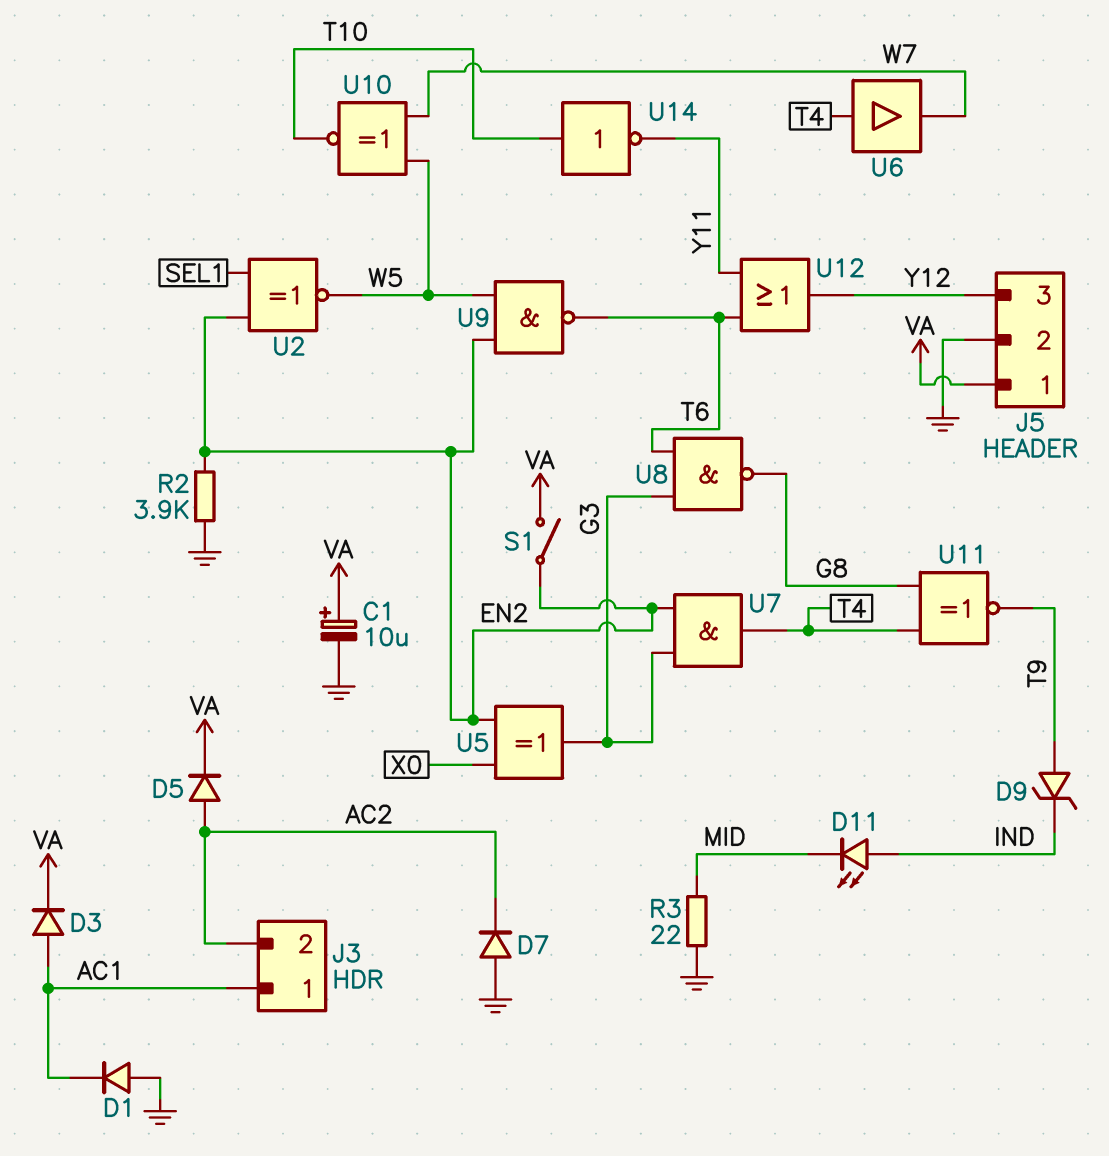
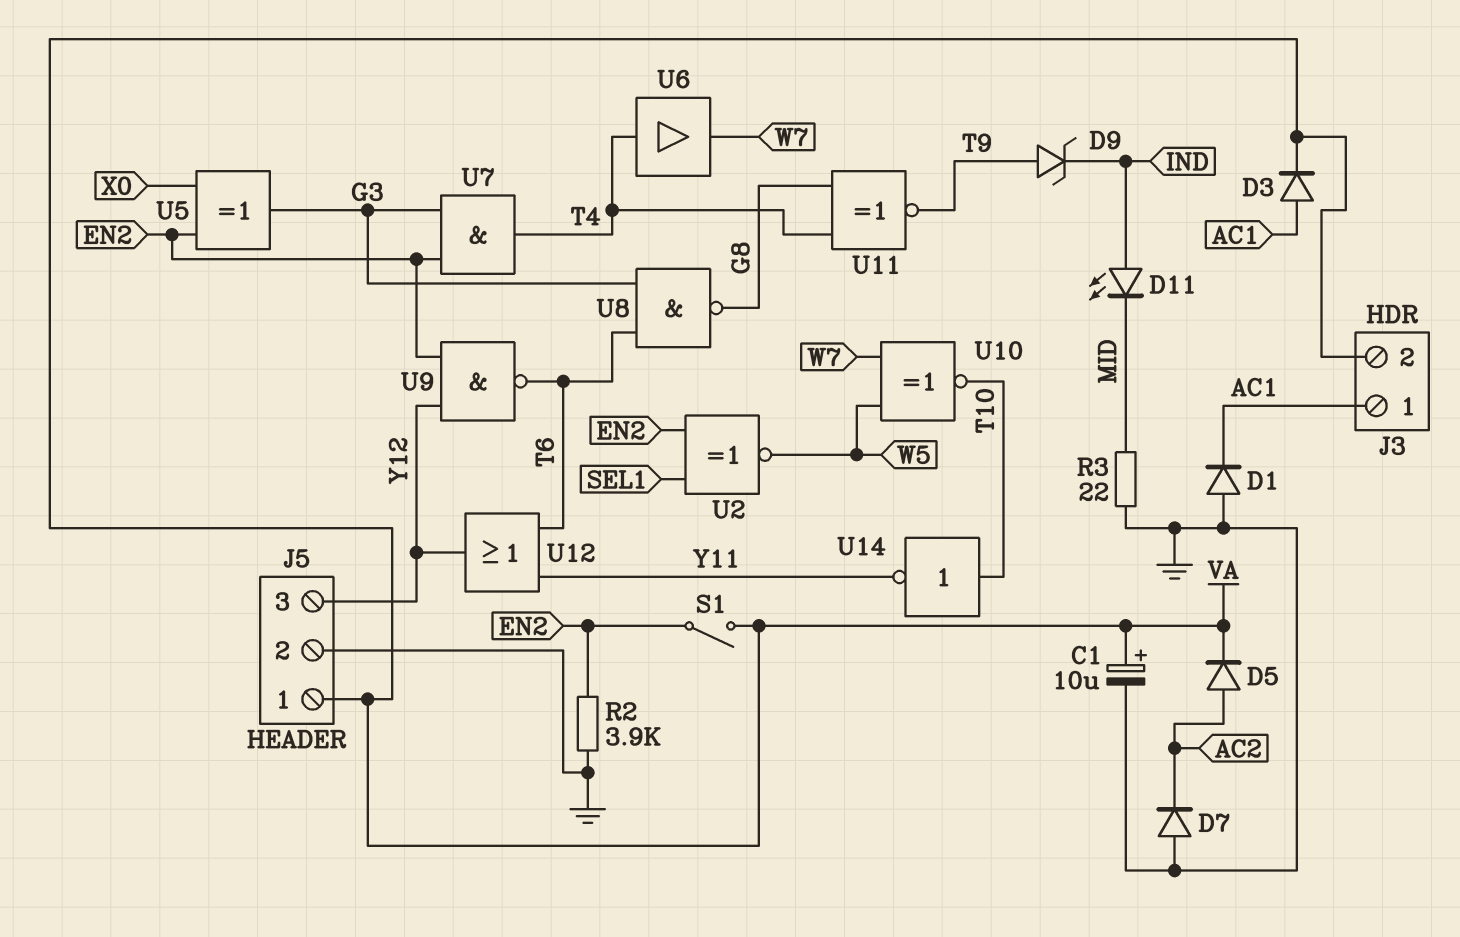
J3 pin 2: AC2 -> VA
U9: NAND (in EN2, in W5, out T6) -> NAND (in EN2, in Y12, out T6)

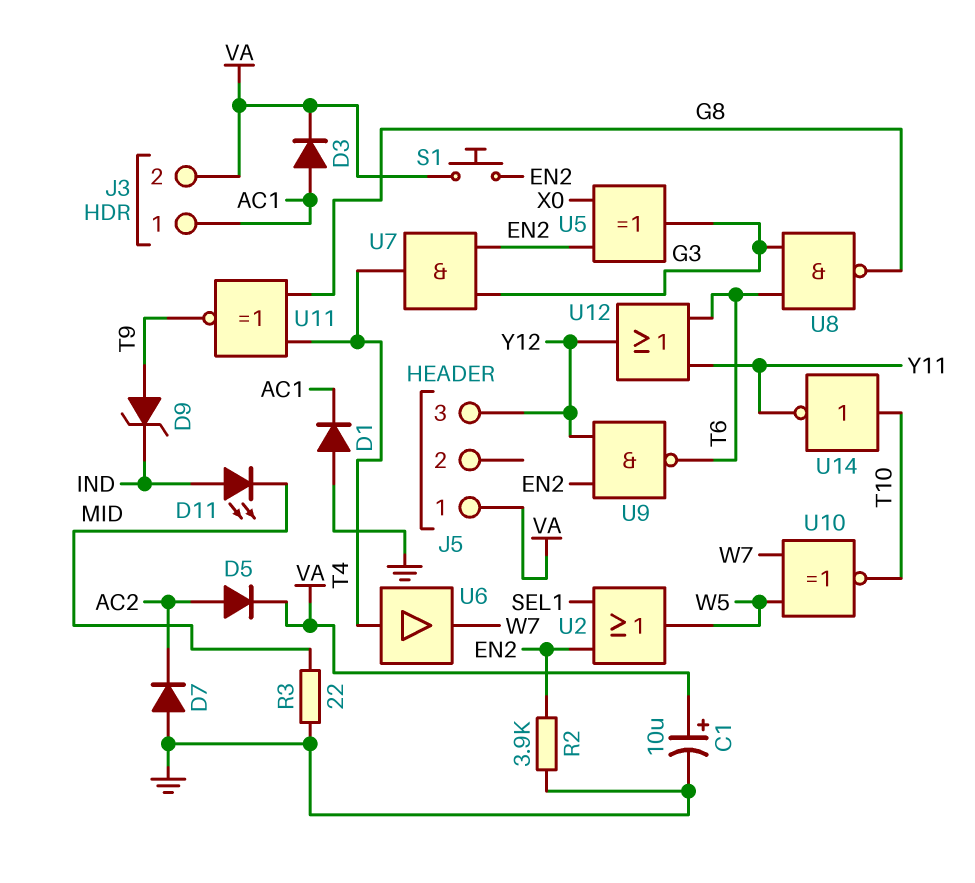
J5 pin 2: GND -> none
S1: switch (EN2, VA) -> button (EN2, VA)
U2: XNOR (in EN2, in SEL1, out W5) -> OR (in EN2, in SEL1, out W5)

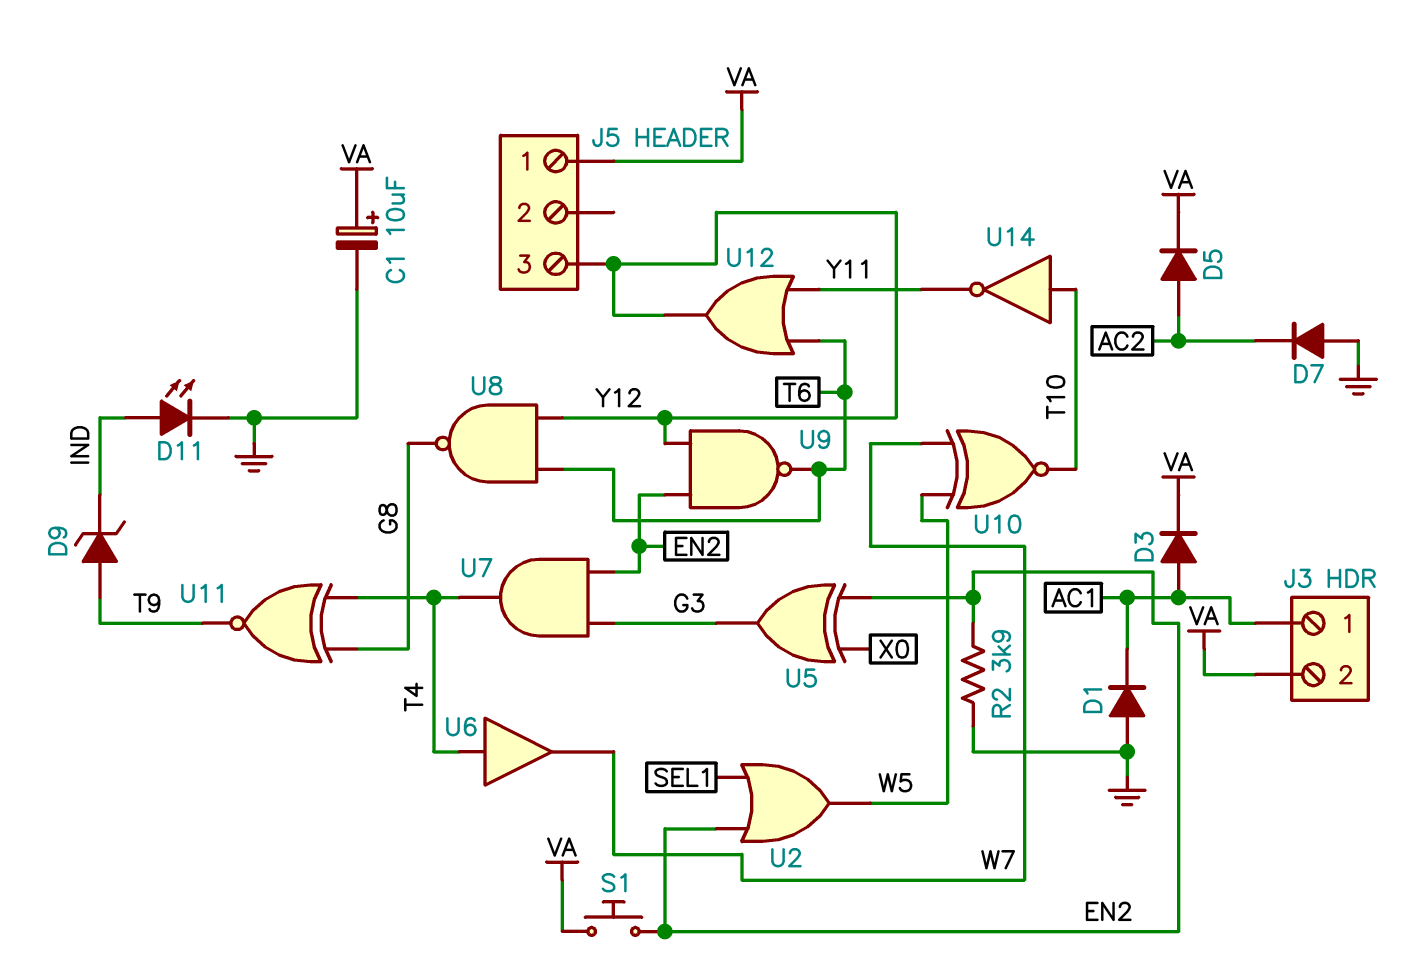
D11: LED (A IND, K MID) -> LED (A IND, K GND)
R3: 22 (GND, MID) -> none
U8: NAND (in G3, in T6, out G8) -> NAND (in T6, in Y12, out G8)

